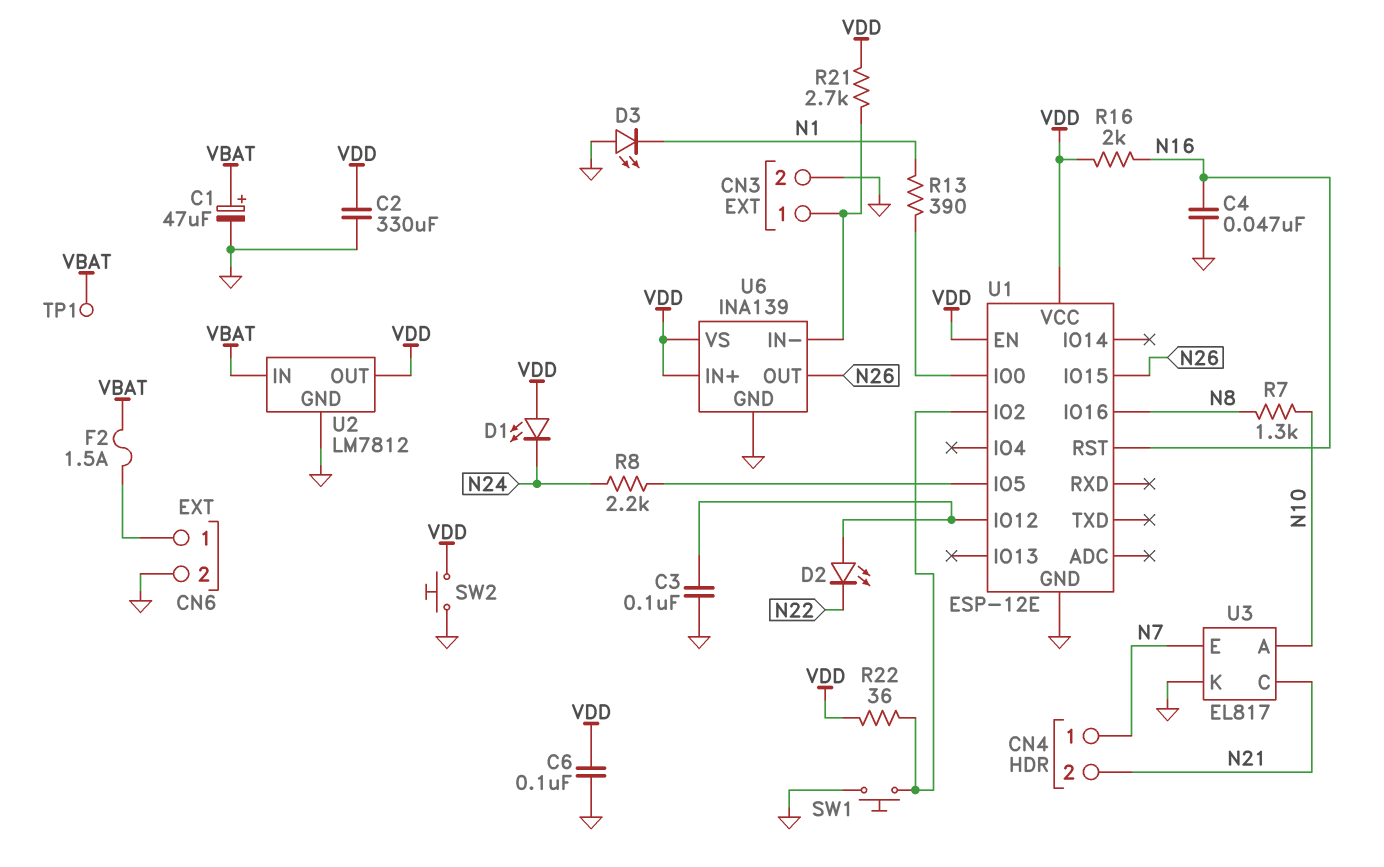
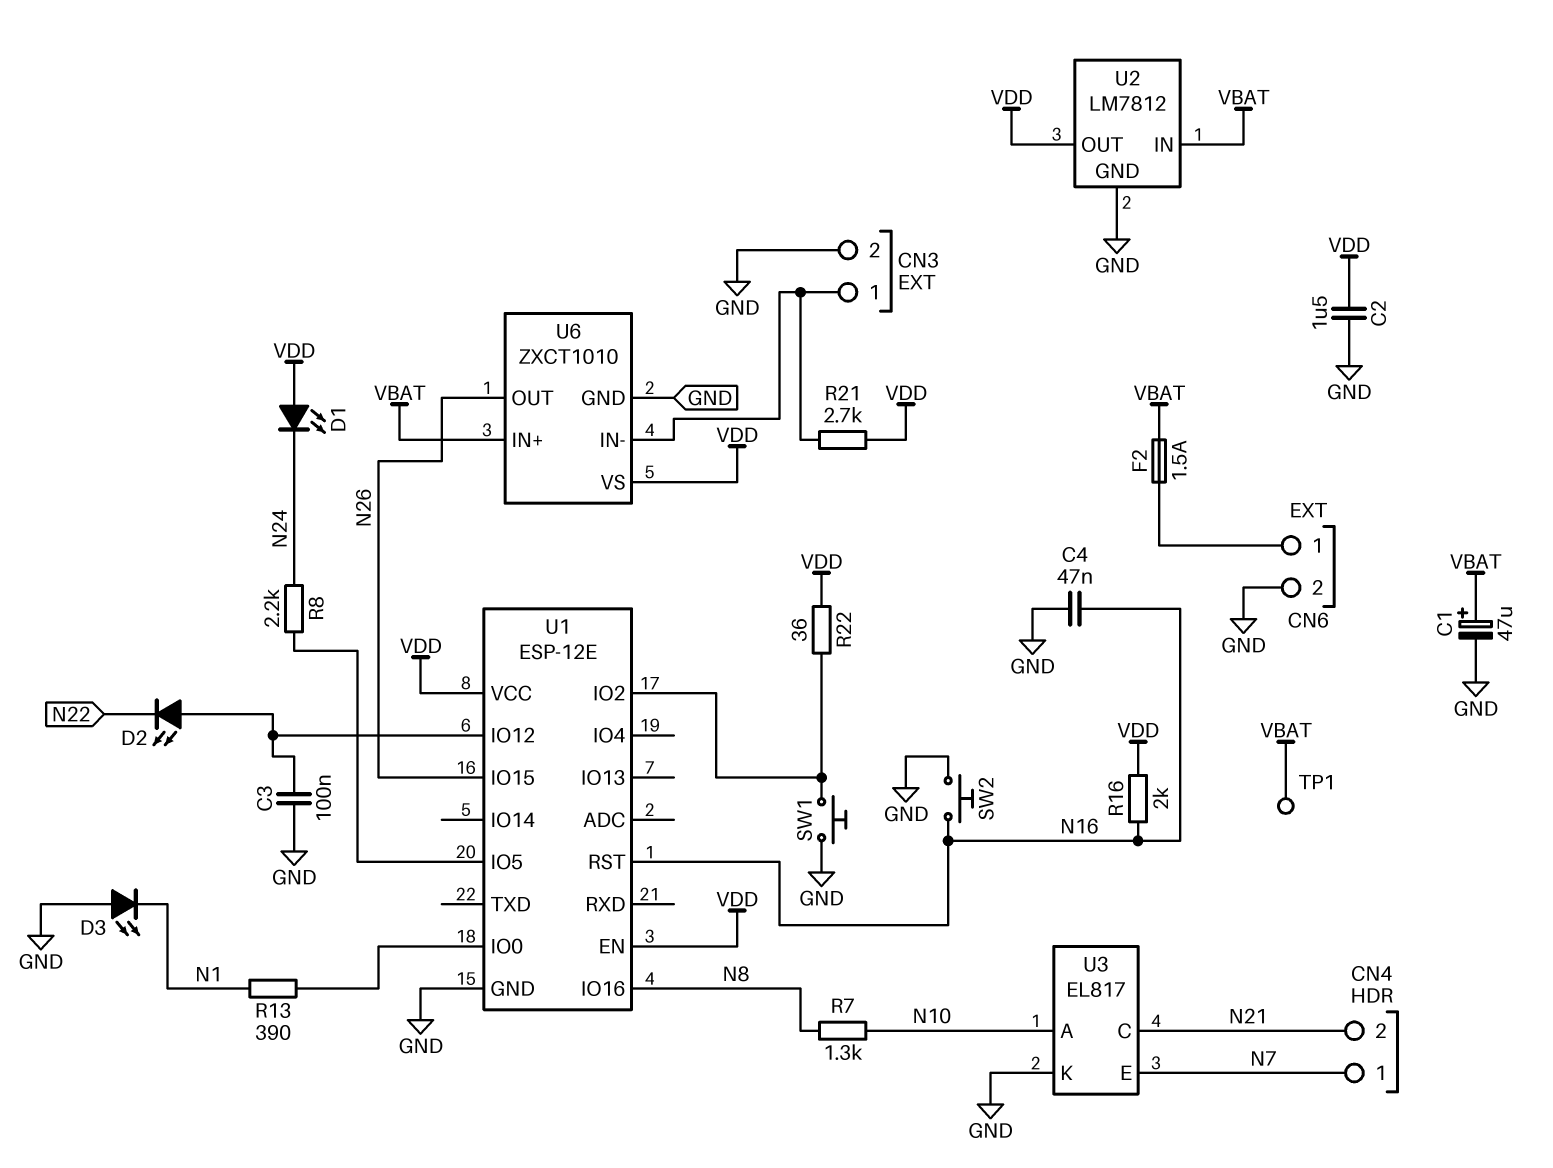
C2: 330uF (GND, VDD) -> 1.5uF (GND, VDD)
C6: 100nF (GND, VDD) -> none
SW2: button (GND, VDD) -> button (GND, N16)
U6: INA139 -> ZXCT1010
U6 pin IN+: VDD -> VBAT

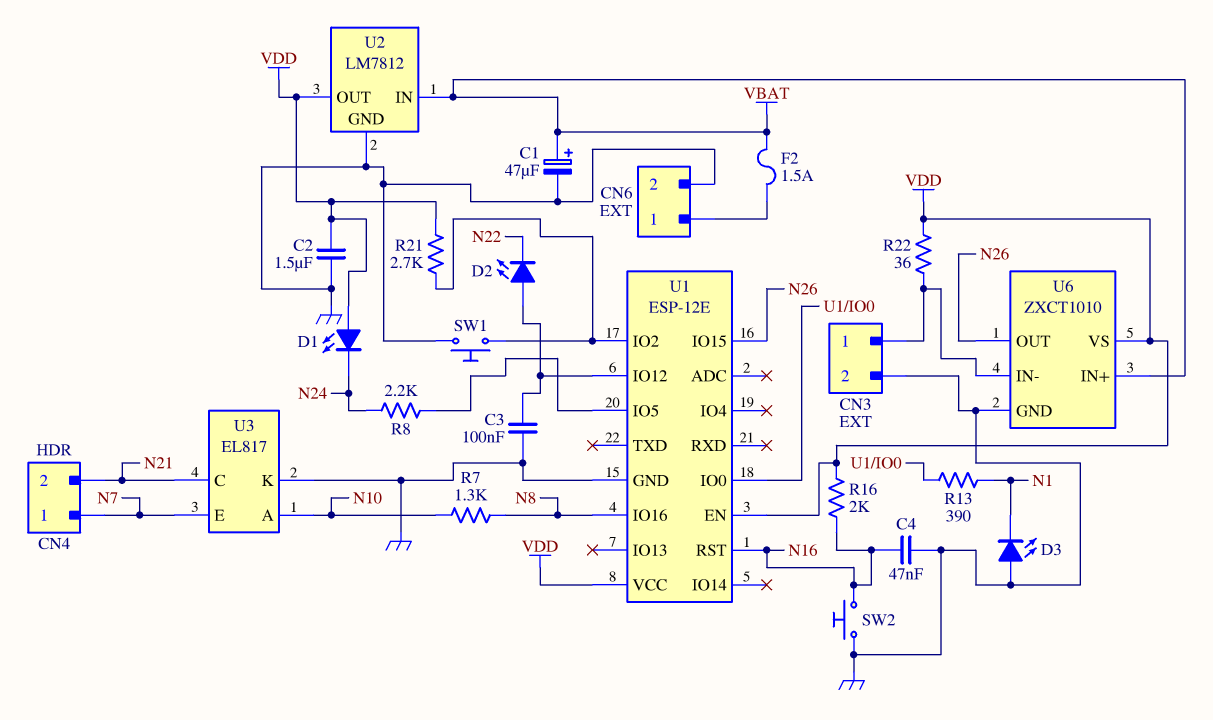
R21: 2.7k (CN3/1, VDD) -> 2.7k (U1/IO2, VDD)
R22: 36 (U1/IO2, VDD) -> 36 (CN3/1, VDD)
TP1: test point (VBAT) -> none

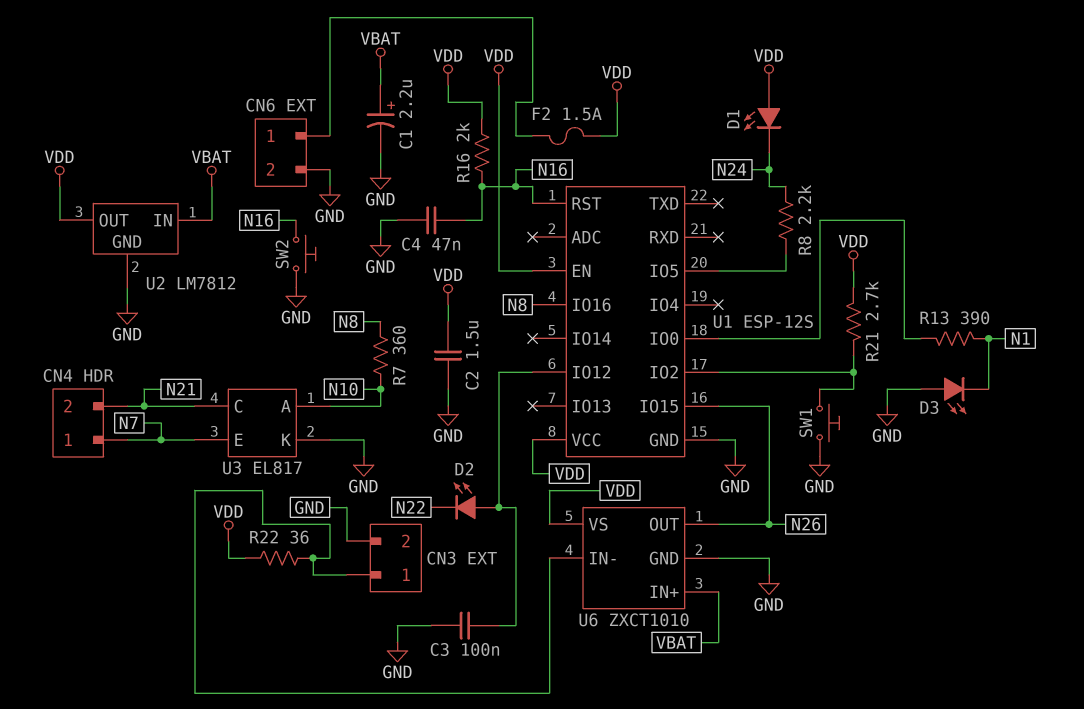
C1: 47uF (plus VBAT, minus GND) -> 2.2uF (plus VBAT, minus GND)
F2: 1.5A (CN6/1, VBAT) -> 1.5A (CN6/1, VDD)
R7: 1.3k (N8, N10) -> 360 (N8, N10)
U1: ESP-12E -> ESP-12S

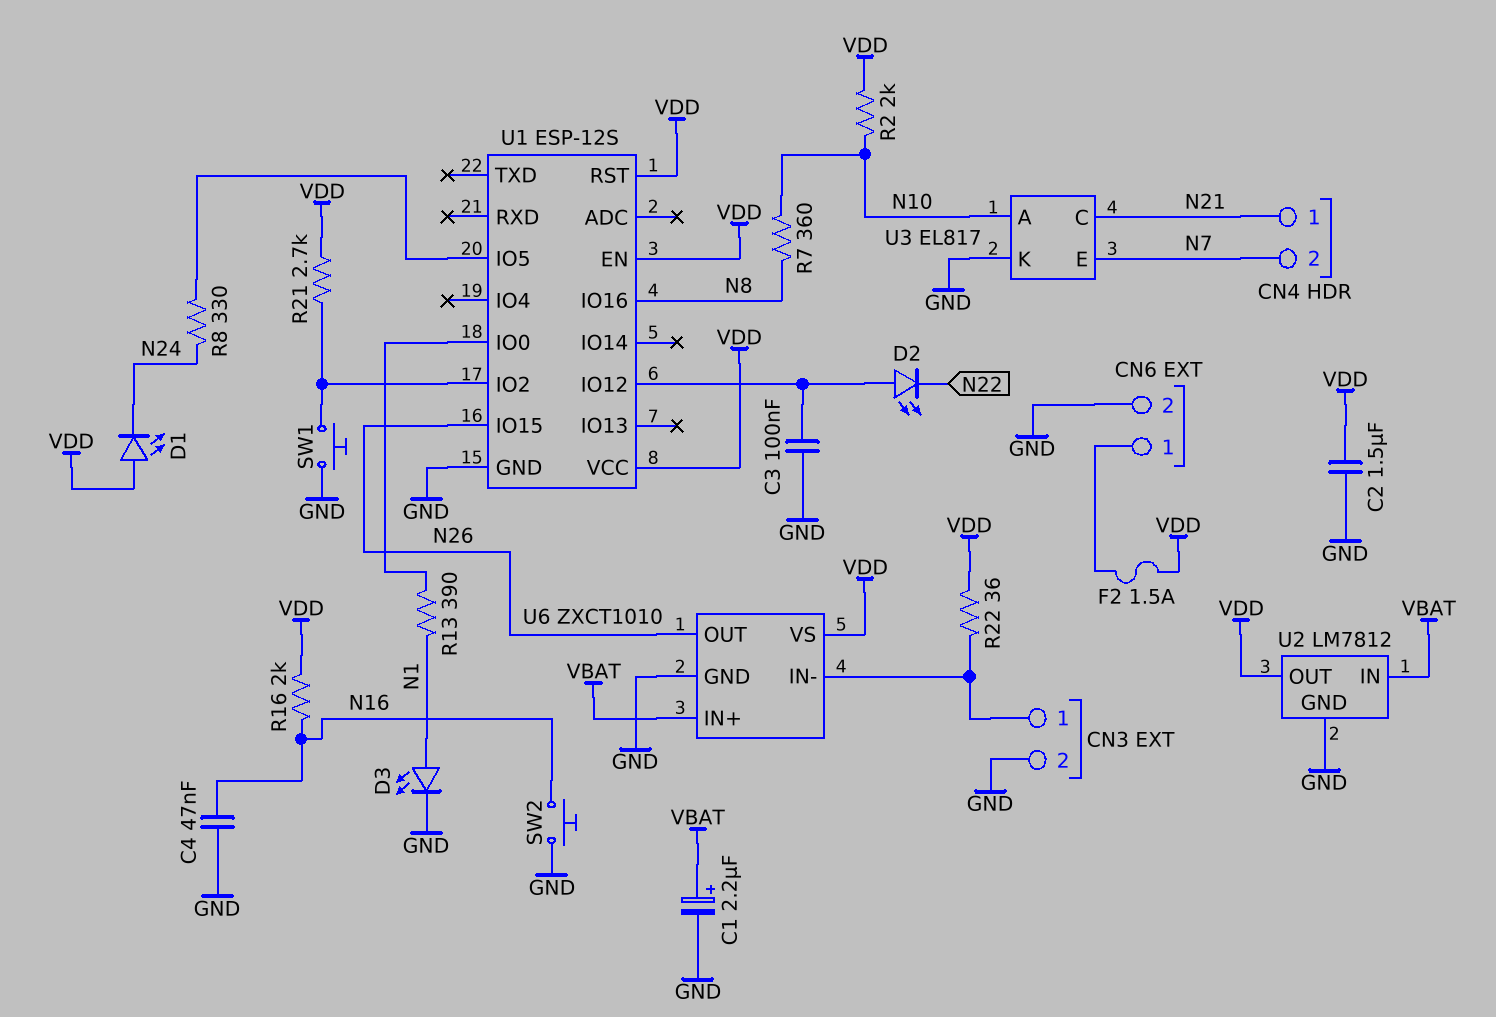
CN4 pin 1: N7 -> N21
CN4 pin 2: N21 -> N7
D3: LED (A GND, K N1) -> LED (A N1, K GND)
R2: none -> 2k (N10, VDD)
R8: 2.2k (N24, U1/IO5) -> 330 (N24, U1/IO5)
U1 pin RST: N16 -> VDD

